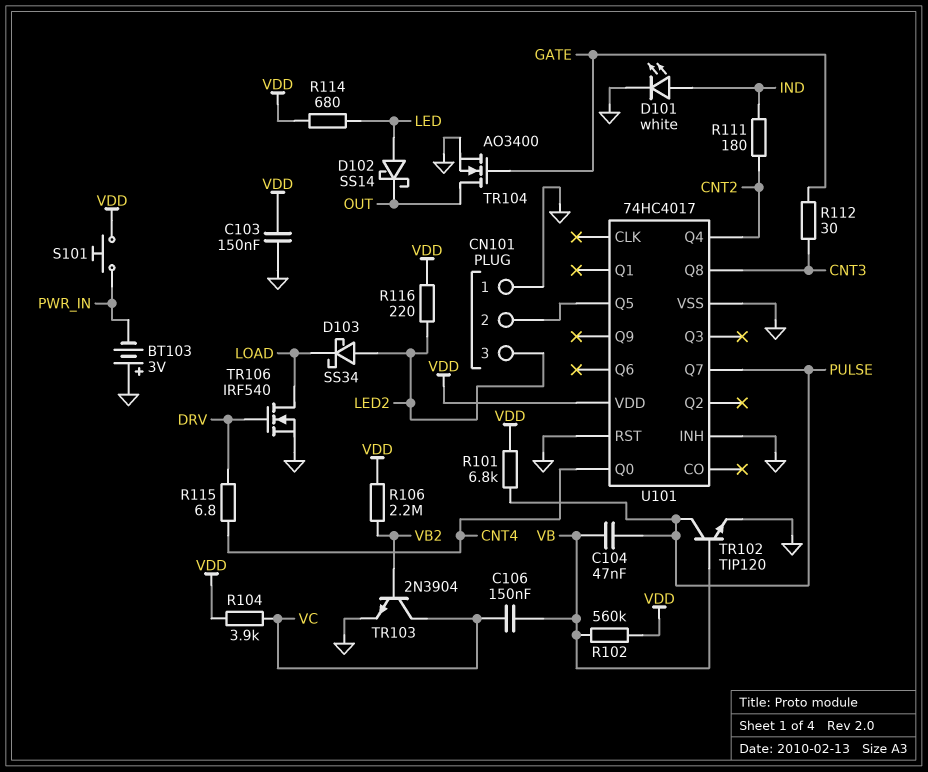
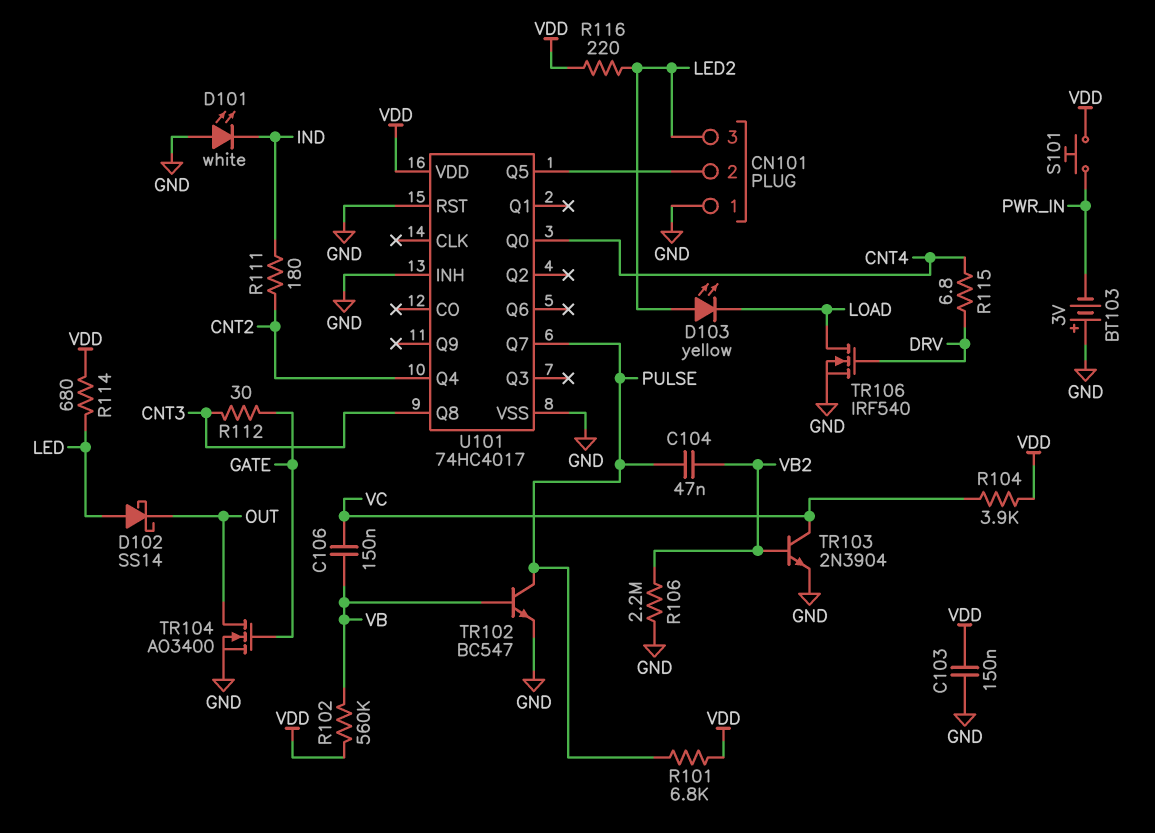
C104: 47nF (PULSE, VB) -> 47nF (PULSE, VB2)
D101: LED white (A IND, K GND) -> LED white (A GND, K IND)
D103: schottky SS34 (A LED2, K LOAD) -> LED yellow (A LED2, K LOAD)
R106: 2.2M (VB2, VDD) -> 2.2M (GND, VB2)
TR102: NPN TIP120 (B VB, C PULSE, E GND) -> NPN BC547 (B VB, C PULSE, E GND)

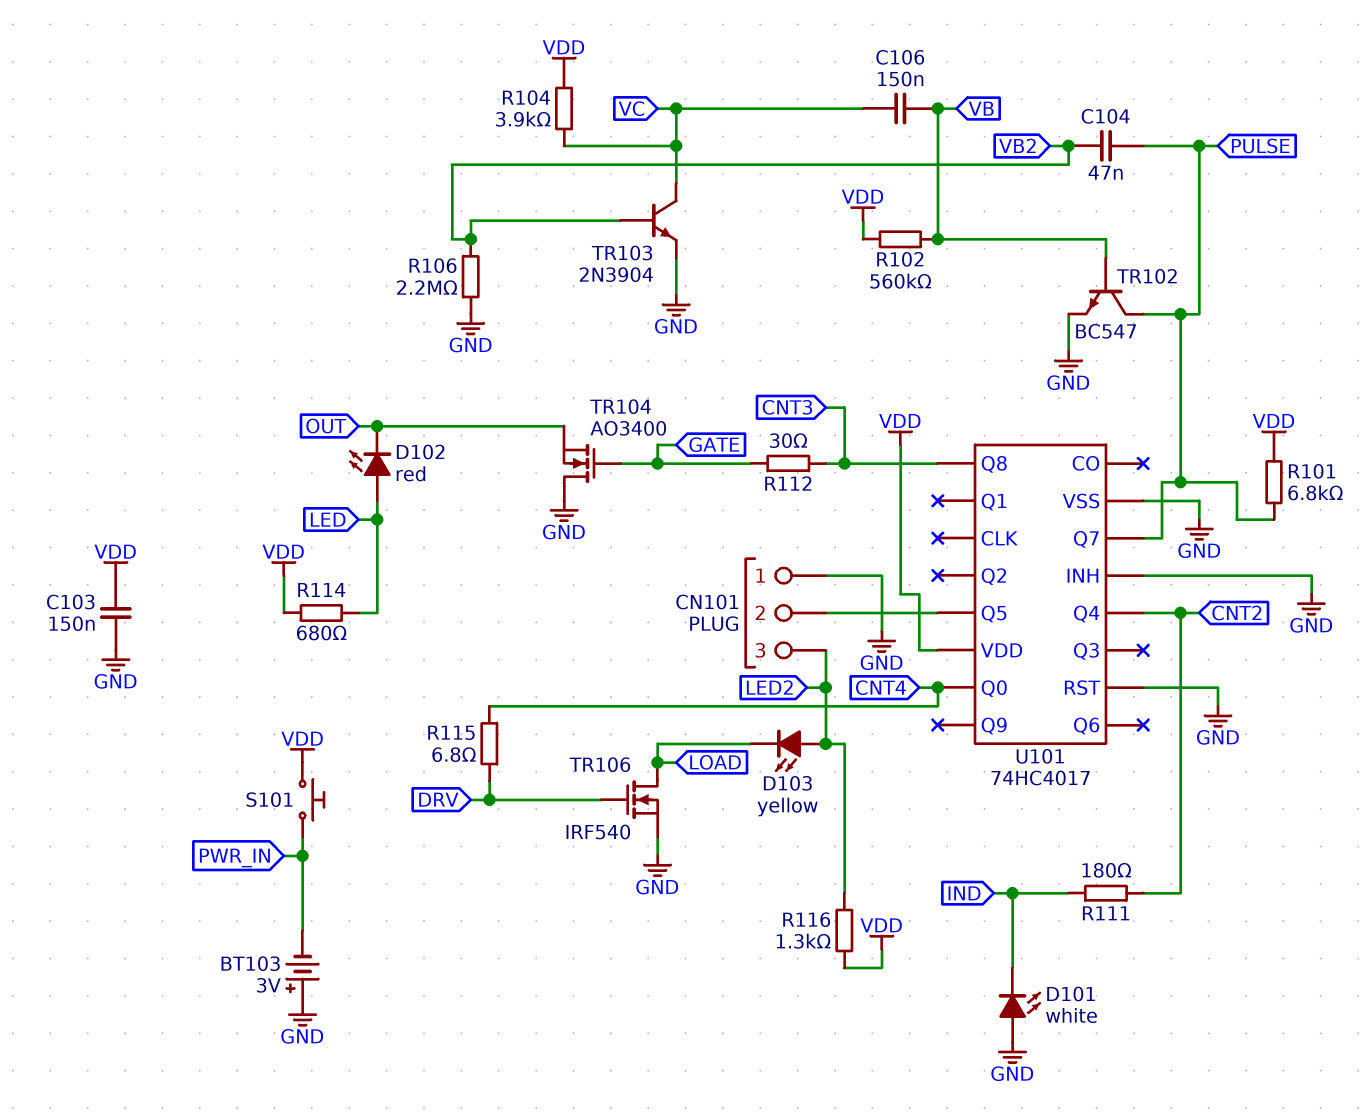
D102: schottky SS14 (A LED, K OUT) -> LED red (A LED, K OUT)
R116: 220 (LED2, VDD) -> 1.3k (LED2, VDD)
TR104: NMOS AO3400 (G GATE, D OUT, S GND) -> NMOS AO3400 (G GATE, D GND, S OUT)

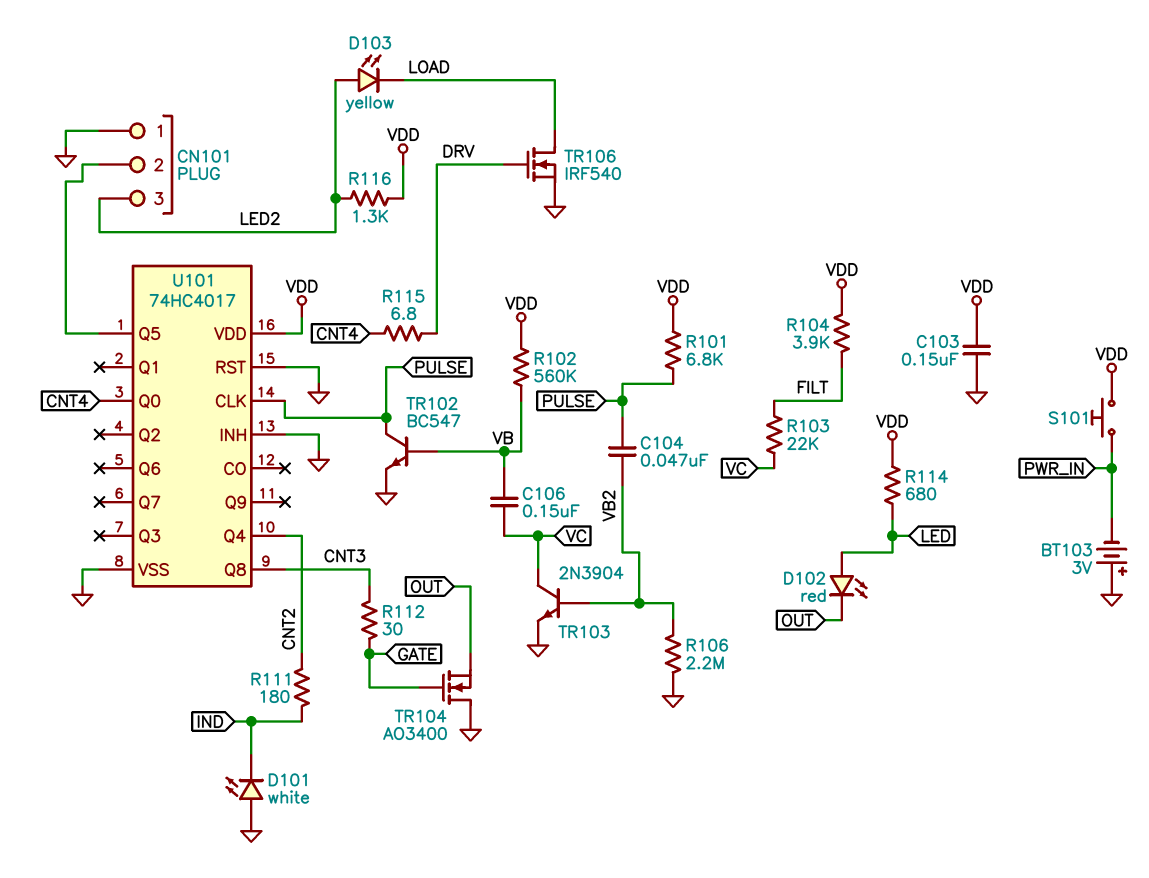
R103: none -> 22k (FILT, VC)
R104: 3.9k (VC, VDD) -> 3.9k (FILT, VDD)
U101 pin CLK: none -> PULSE
U101 pin Q7: PULSE -> none

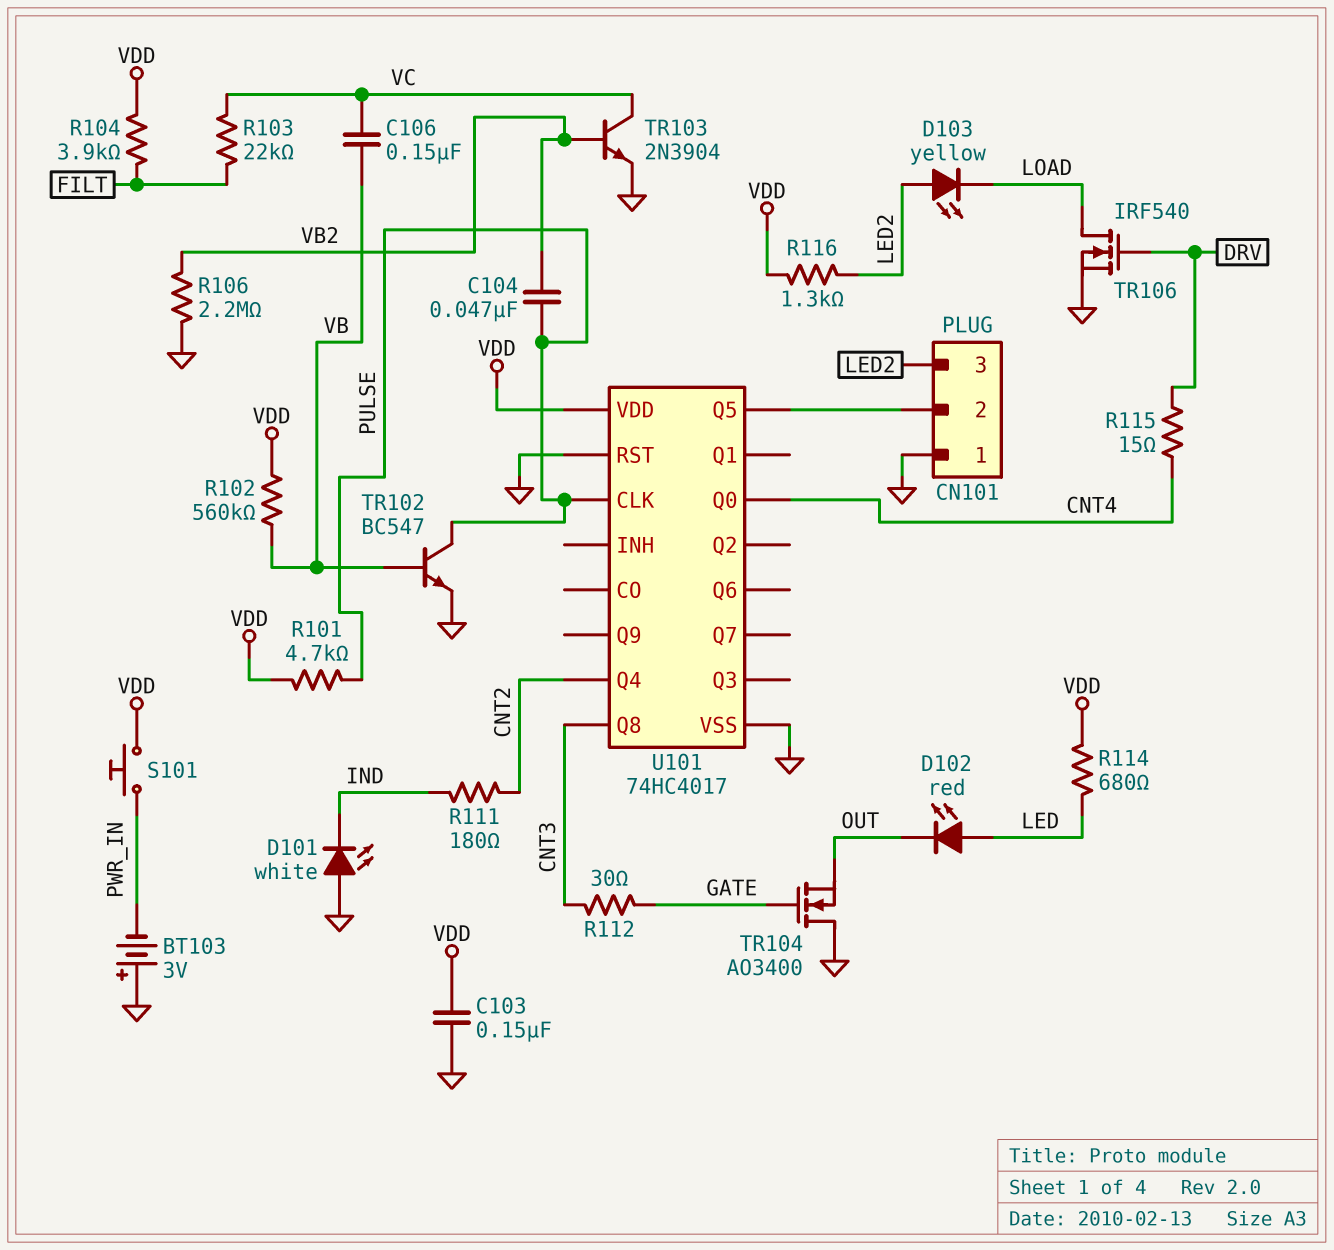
R101: 6.8k (PULSE, VDD) -> 4.7k (PULSE, VDD)
R115: 6.8 (CNT4, DRV) -> 15 (CNT4, DRV)
U101 pin INH: GND -> none

